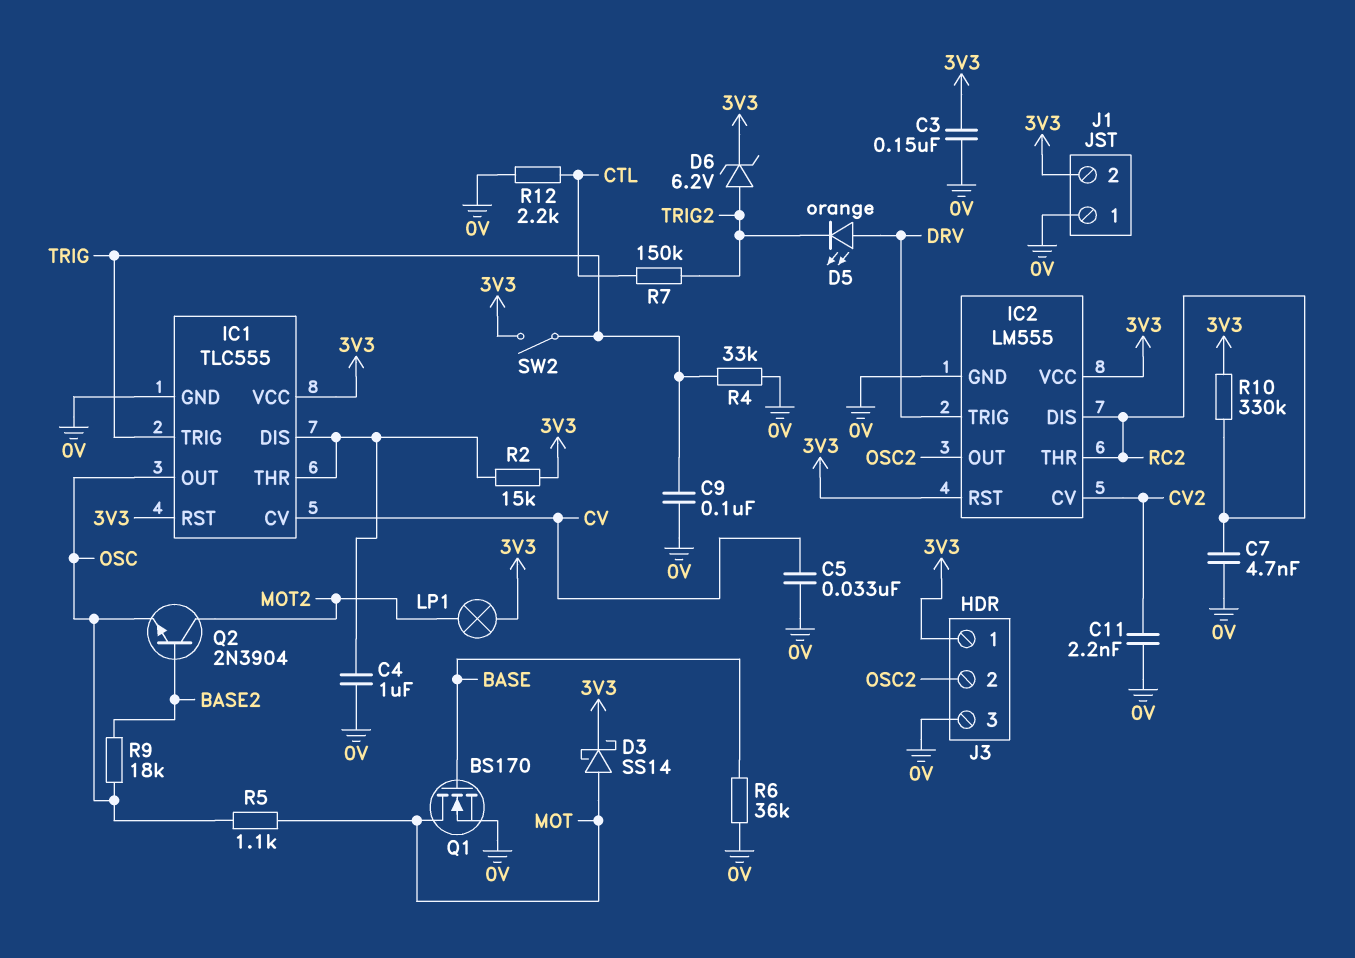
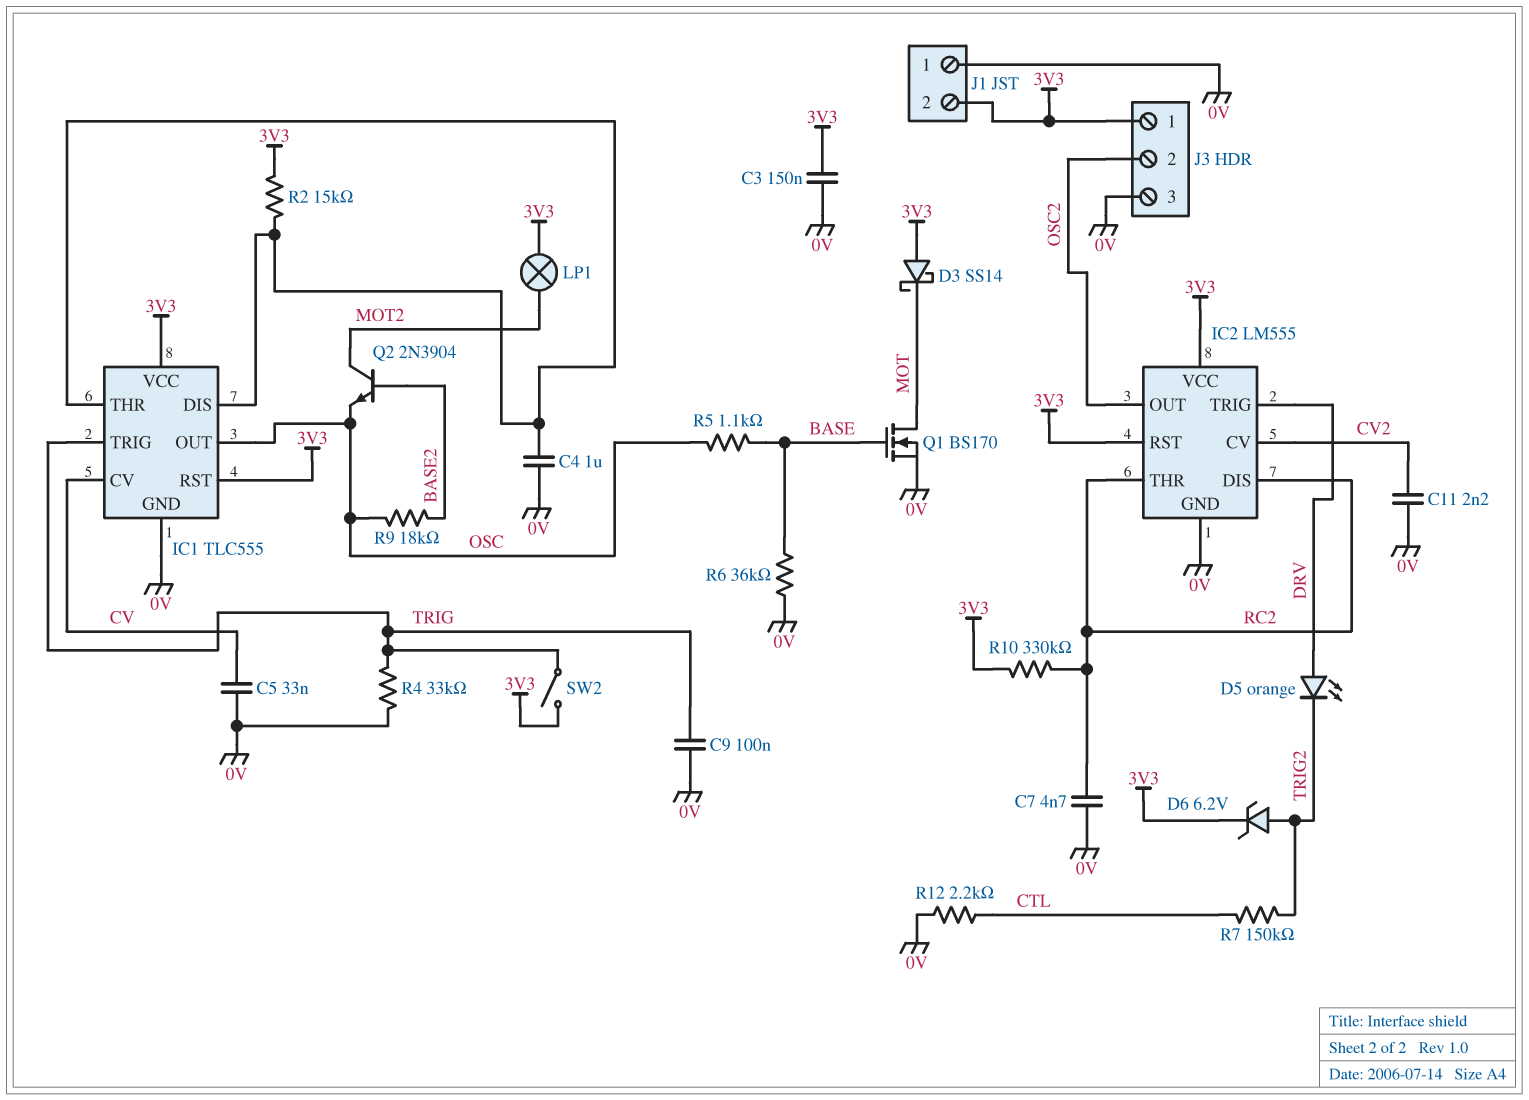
D3: schottky SS14 (A MOT, K 3V3) -> schottky SS14 (A 3V3, K MOT)
R5: 1.1k (MOT, OSC) -> 1.1k (BASE, OSC)

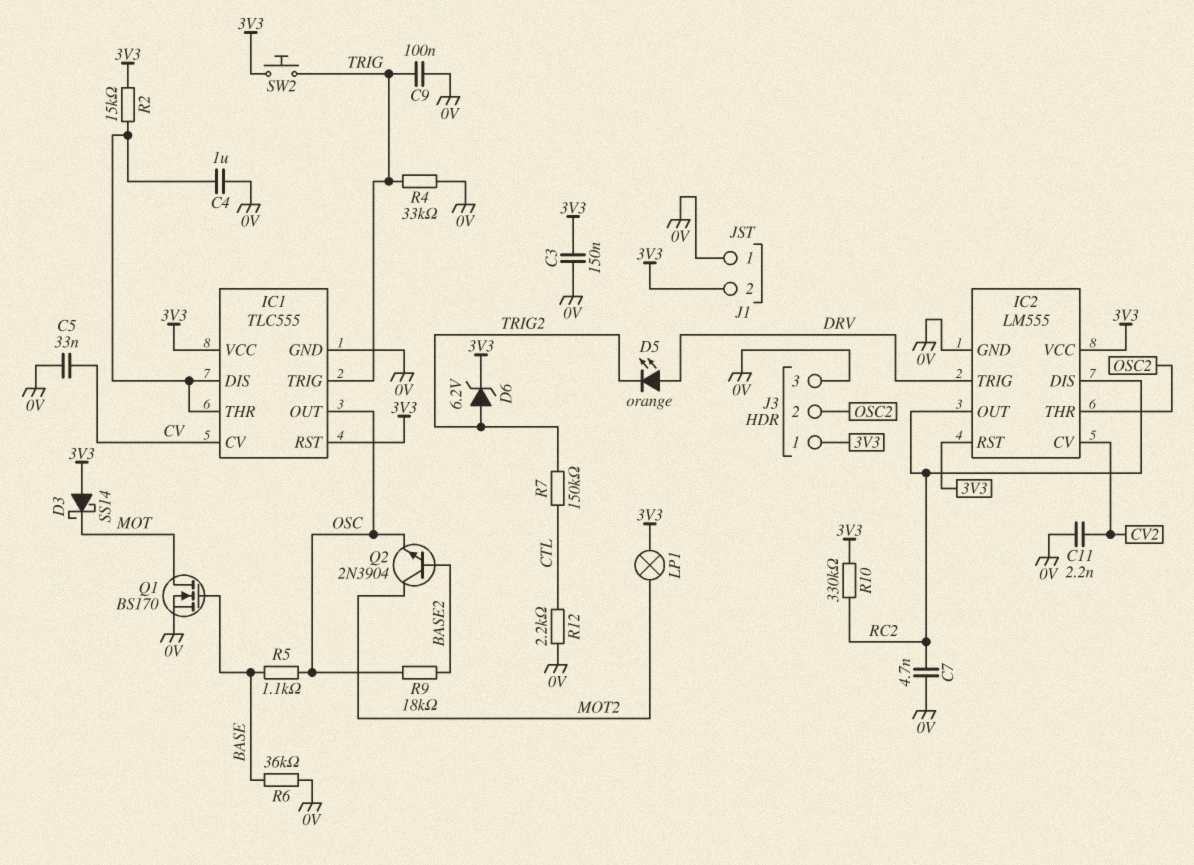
IC2 pin OUT: OSC2 -> RC2
IC2 pin THR: RC2 -> OSC2
SW2: switch (3V3, TRIG) -> button (3V3, TRIG)

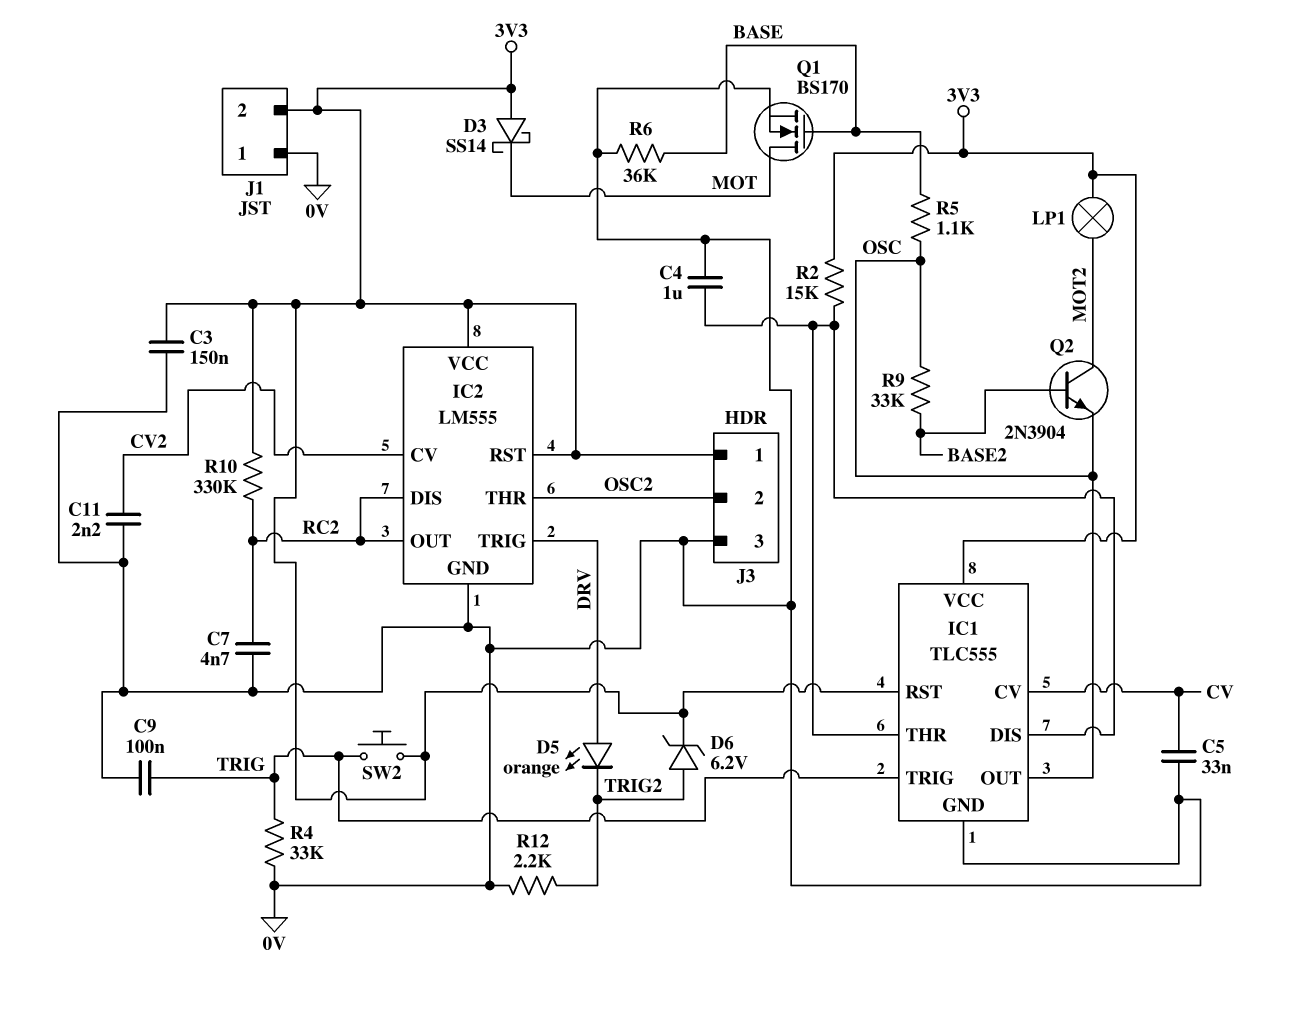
R7: 150k (CTL, TRIG2) -> none
R9: 18k (BASE2, OSC) -> 33k (BASE2, OSC)
R12: 2.2k (0V, CTL) -> 2.2k (0V, TRIG2)

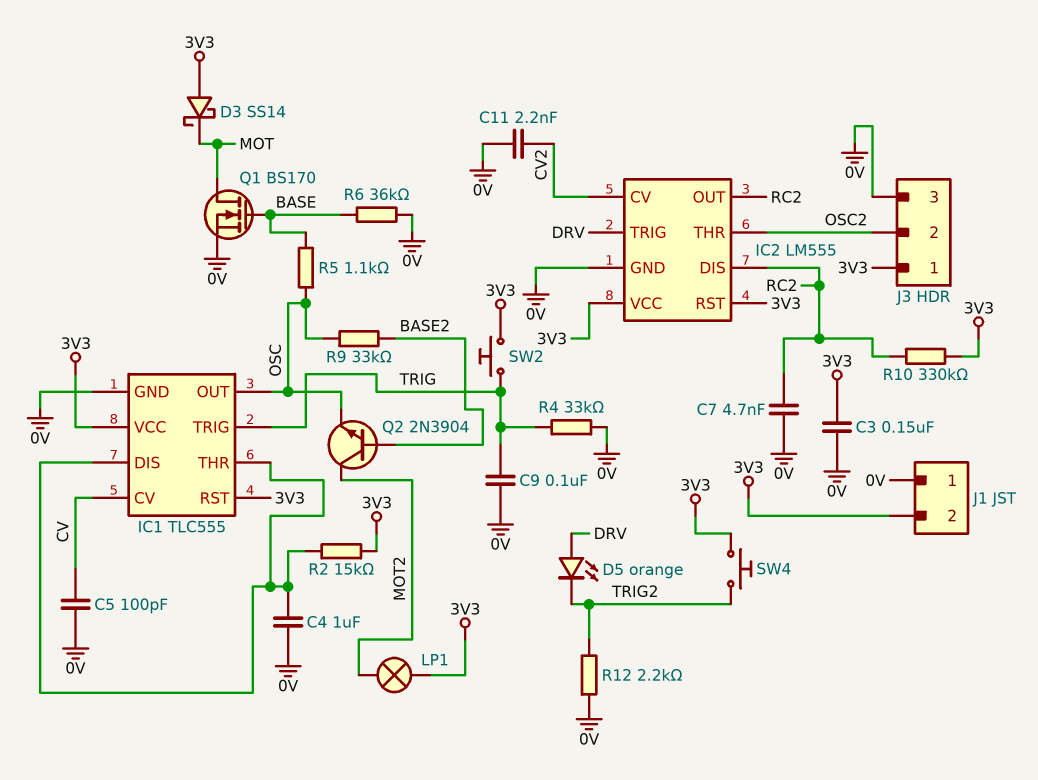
C5: 33nF (0V, CV) -> 100pF (0V, CV)
D6: zener 6.2V (A TRIG2, K 3V3) -> none
SW4: none -> button (3V3, TRIG2)

